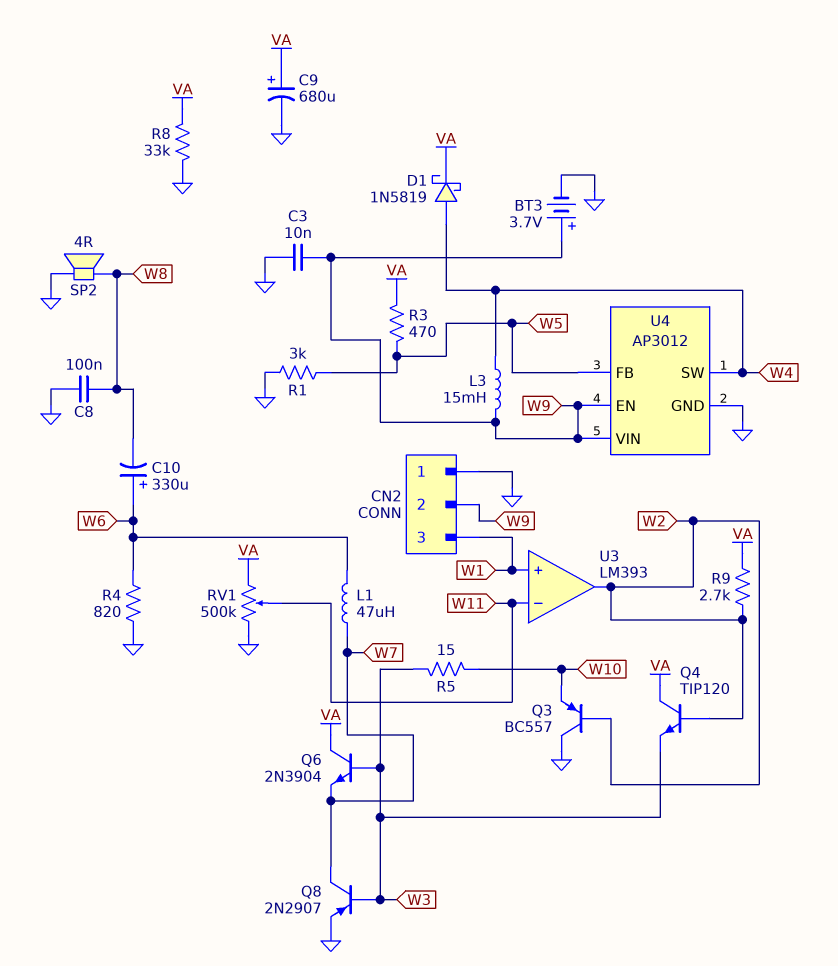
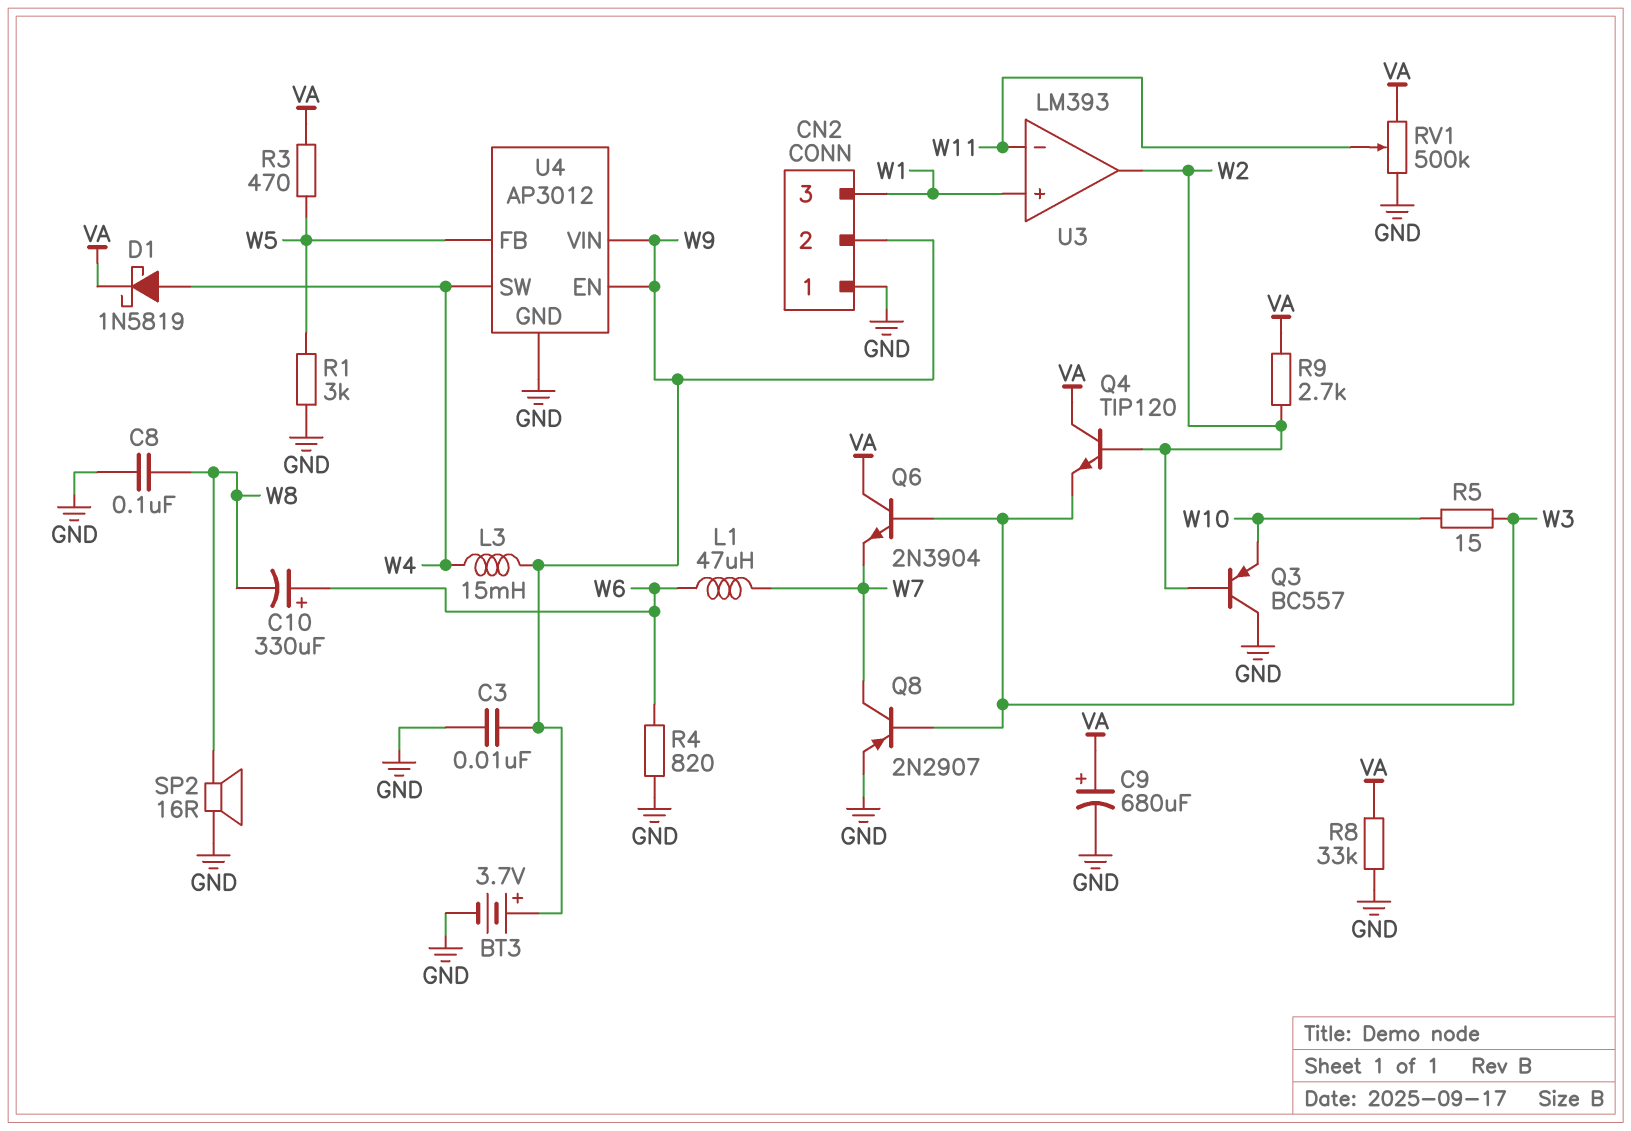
SP2: speaker 4R (GND, W8) -> speaker 16R (GND, W8)

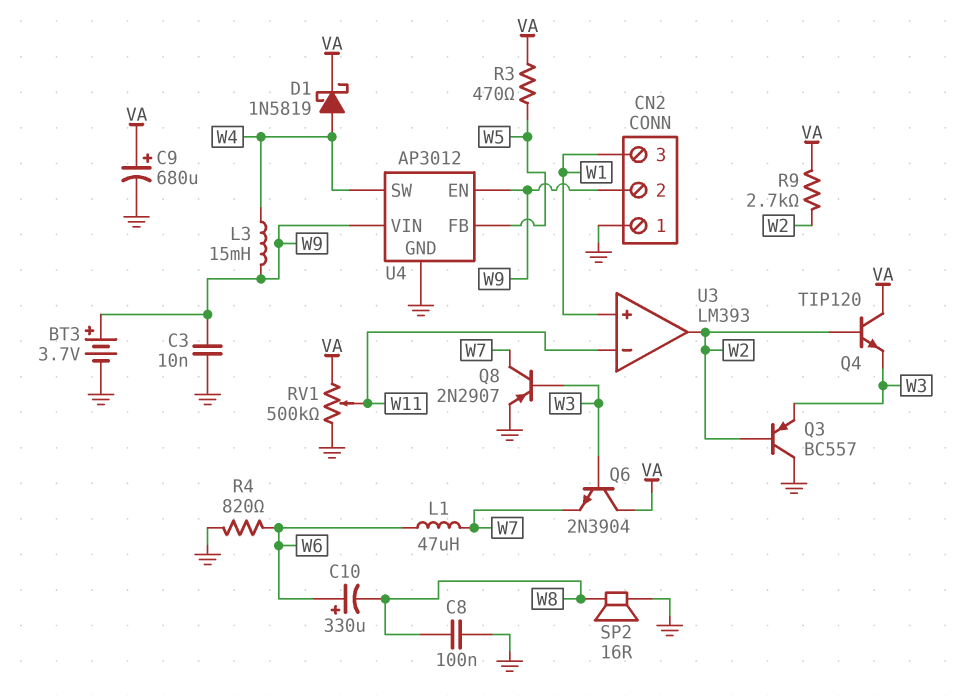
Q3: PNP BC557 (B W2, C GND, E W10) -> PNP BC557 (B W2, C GND, E W3)
R1: 3k (GND, W5) -> none
R5: 15 (W3, W10) -> none
R8: 33k (GND, VA) -> none

